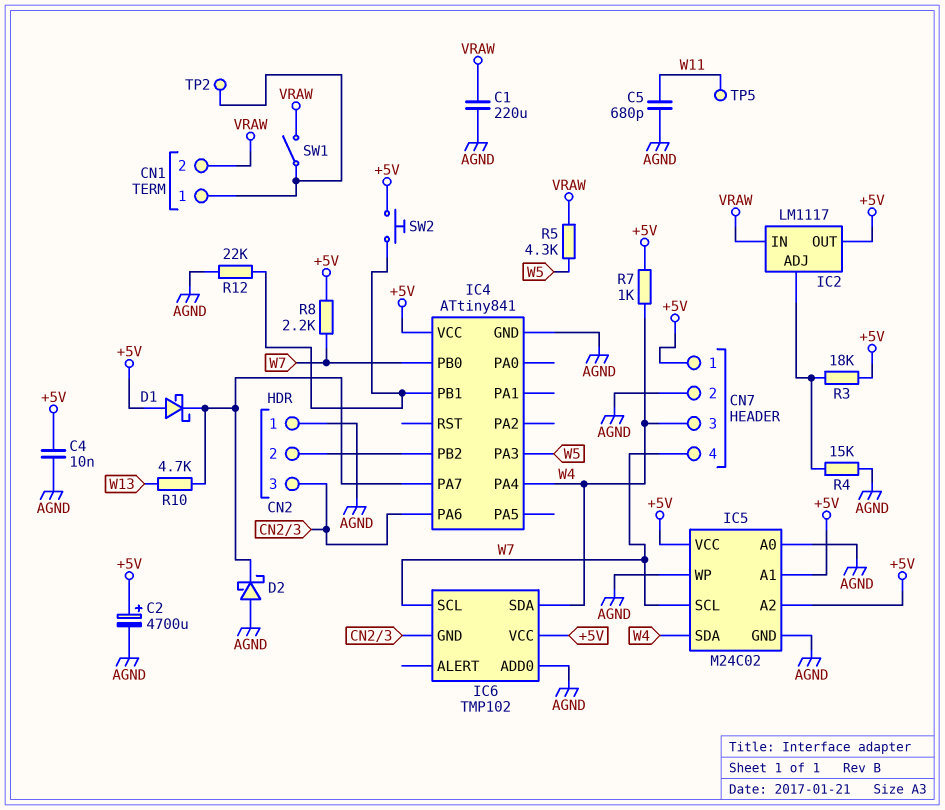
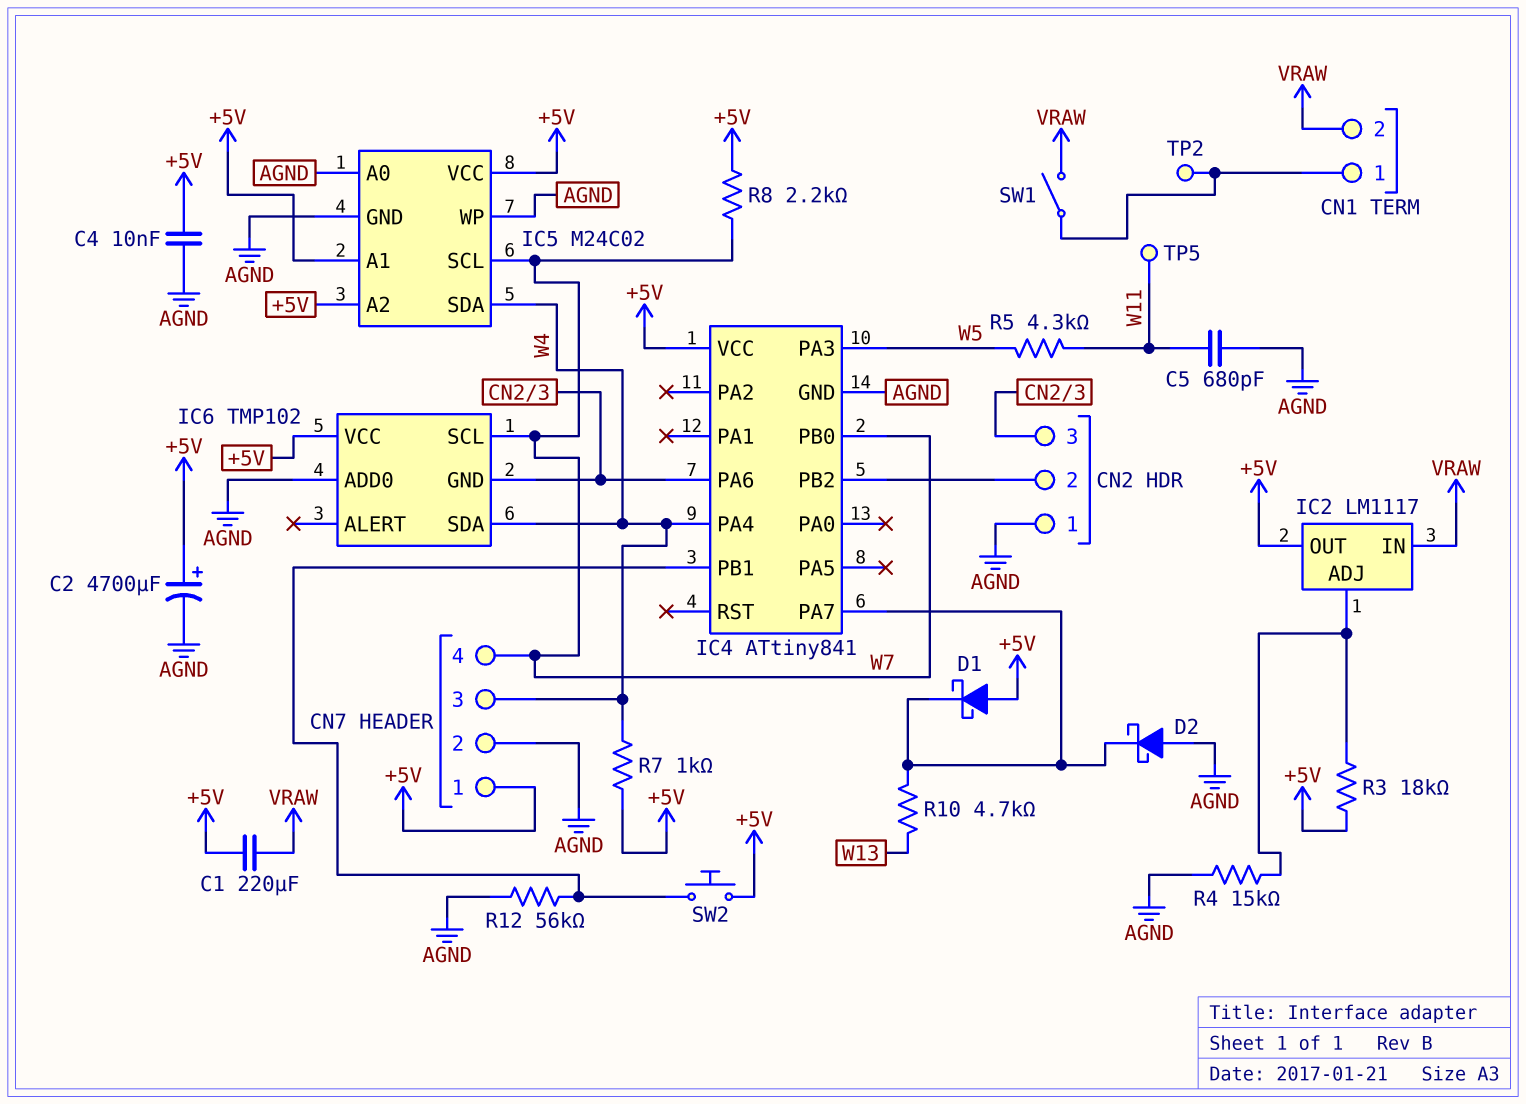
C1: 220uF (AGND, VRAW) -> 220uF (+5V, VRAW)
R5: 4.3k (VRAW, W5) -> 4.3k (W5, W11)
R12: 22k (AGND, IC4/PB1) -> 56k (AGND, IC4/PB1)

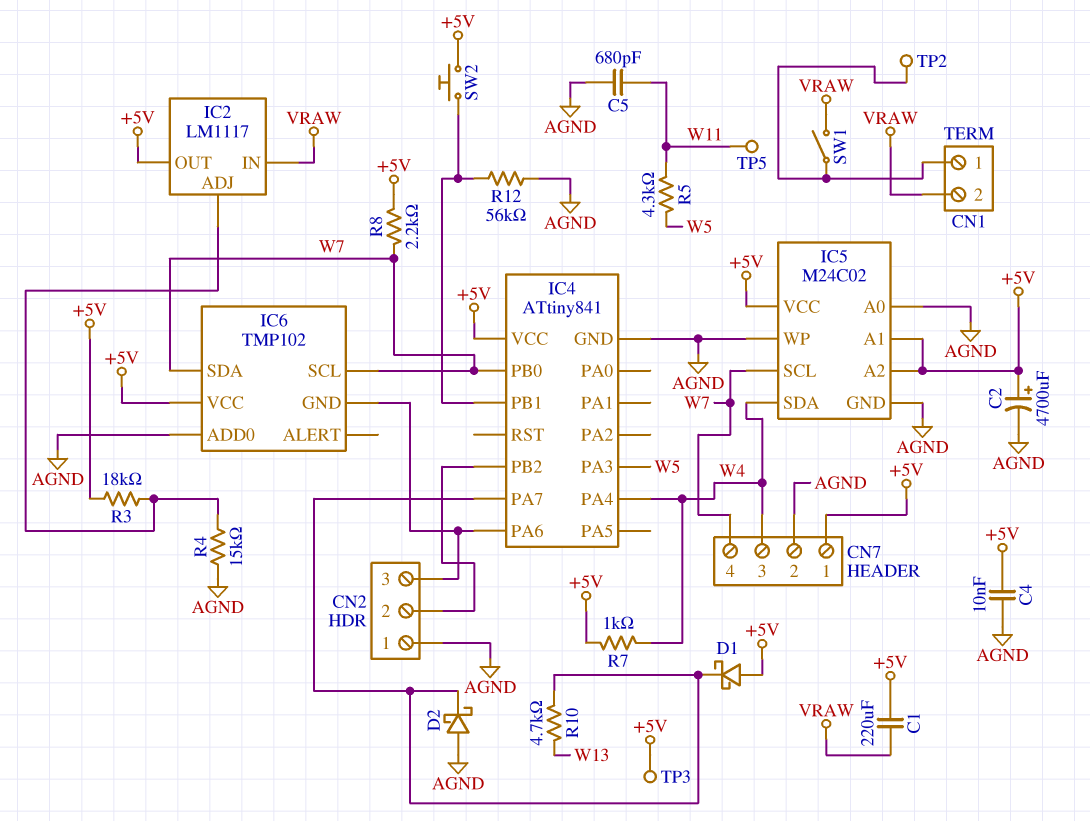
IC6 pin SDA: W4 -> W7
TP3: none -> test point (+5V)

